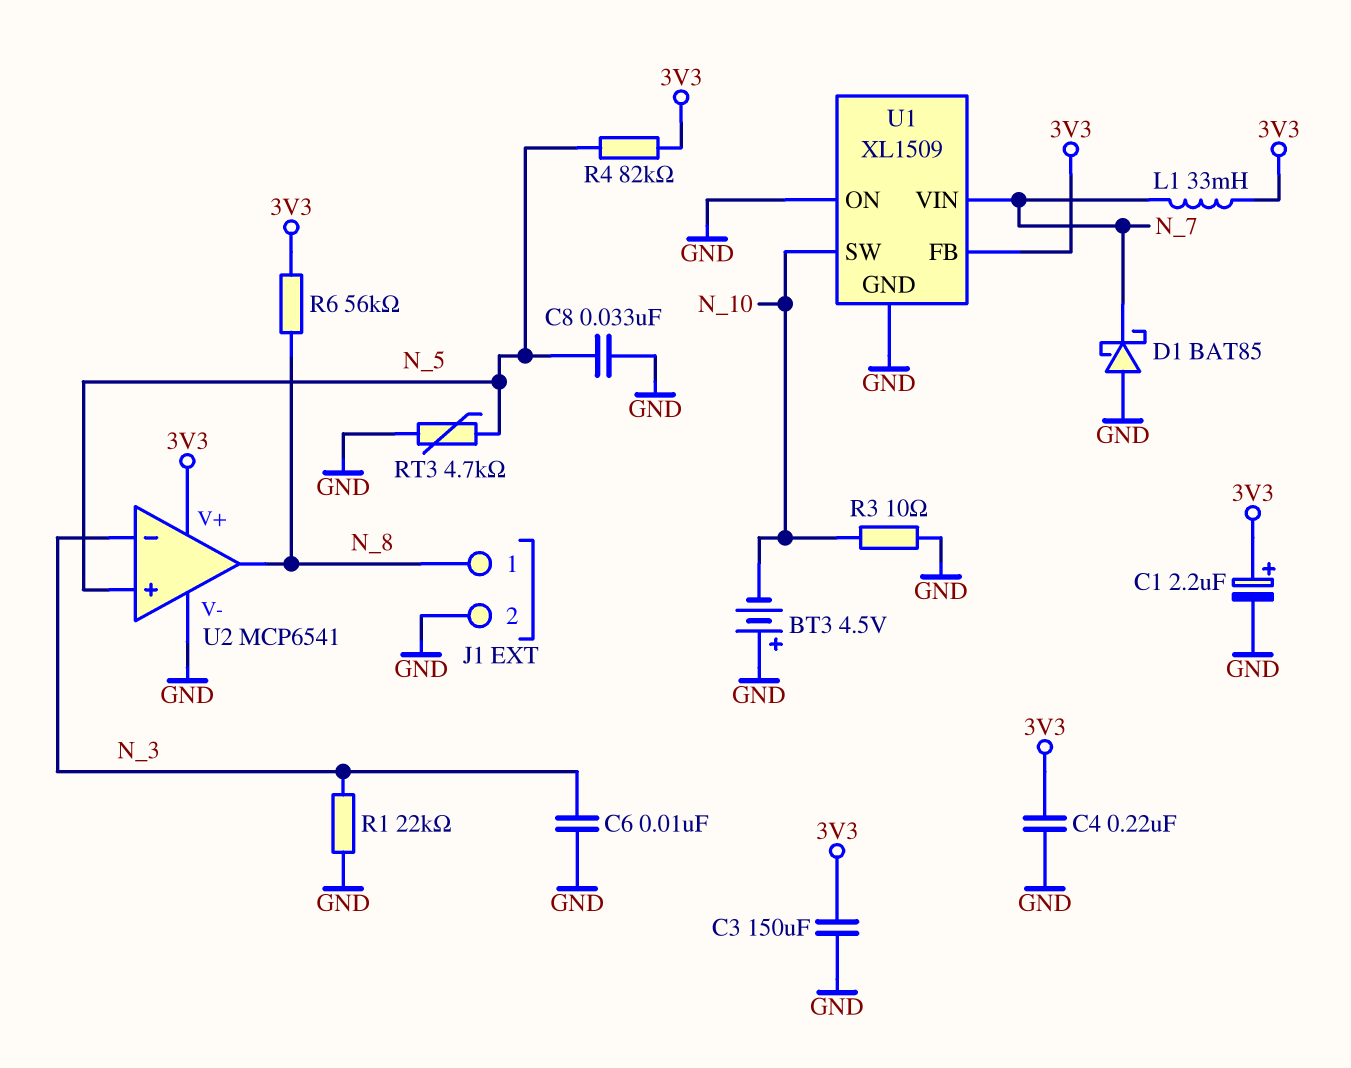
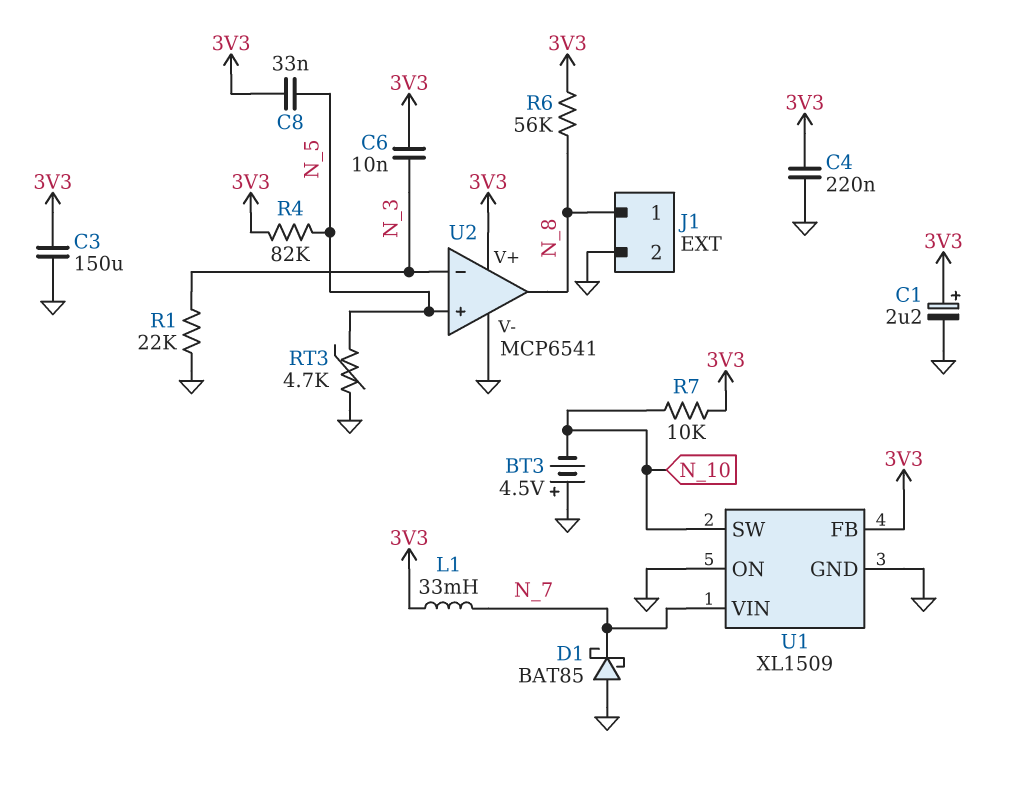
C6: 10nF (GND, N_3) -> 10nF (3V3, N_3)
C8: 33nF (GND, N_5) -> 33nF (3V3, N_5)
R3: 10 (GND, N_10) -> none
R7: none -> 10k (3V3, N_10)

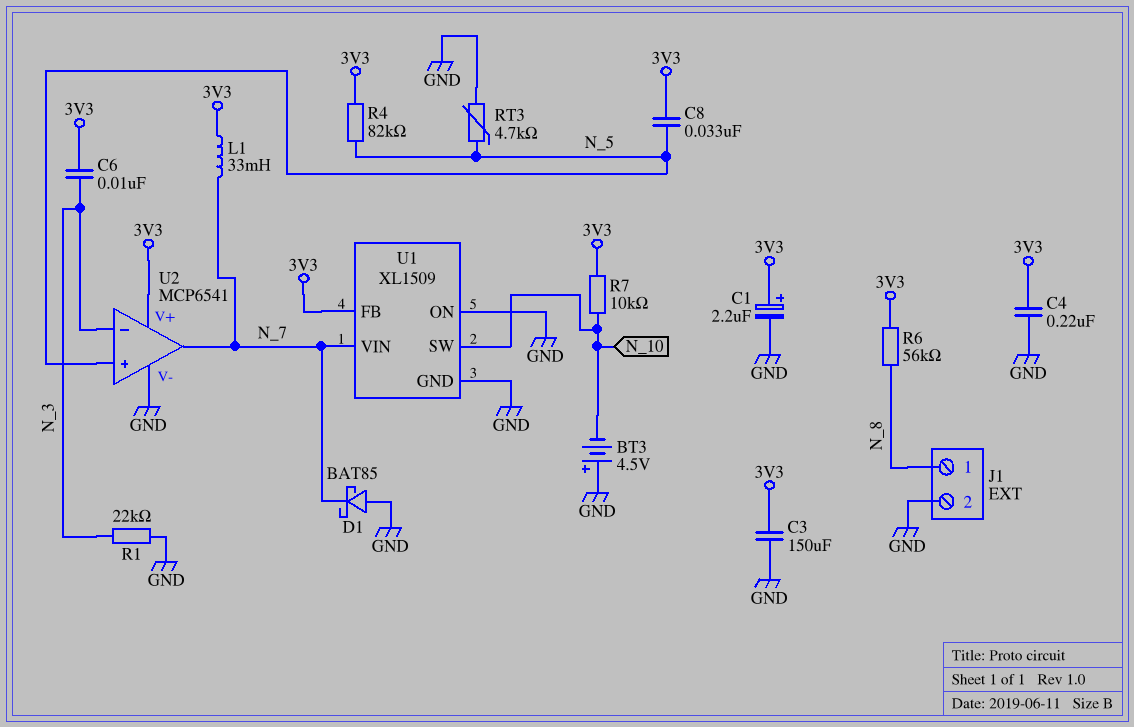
U2 pin out: N_8 -> N_7

